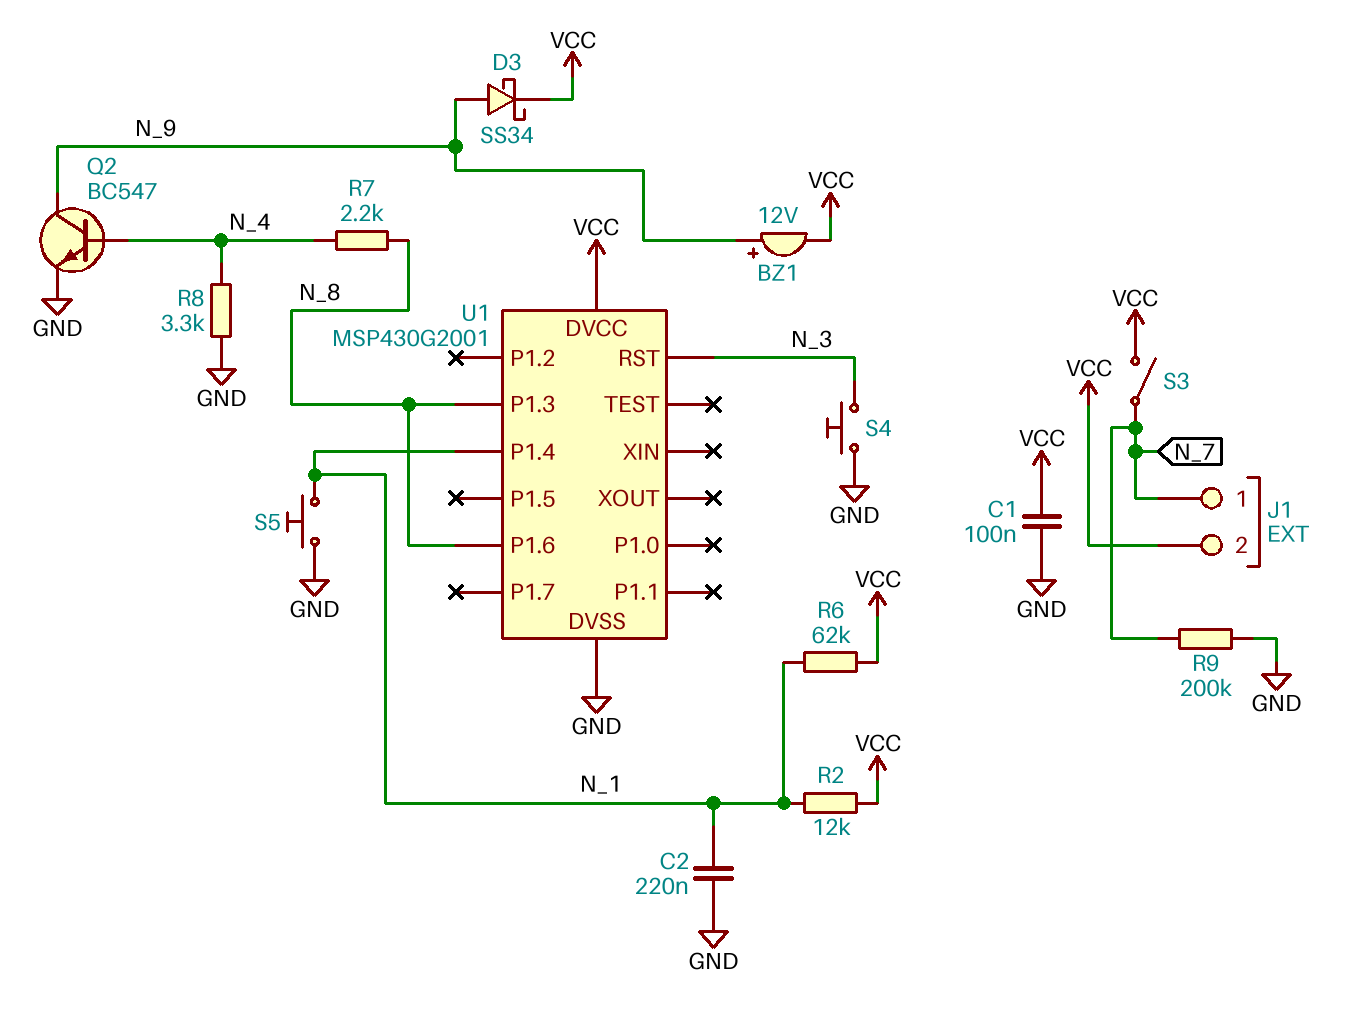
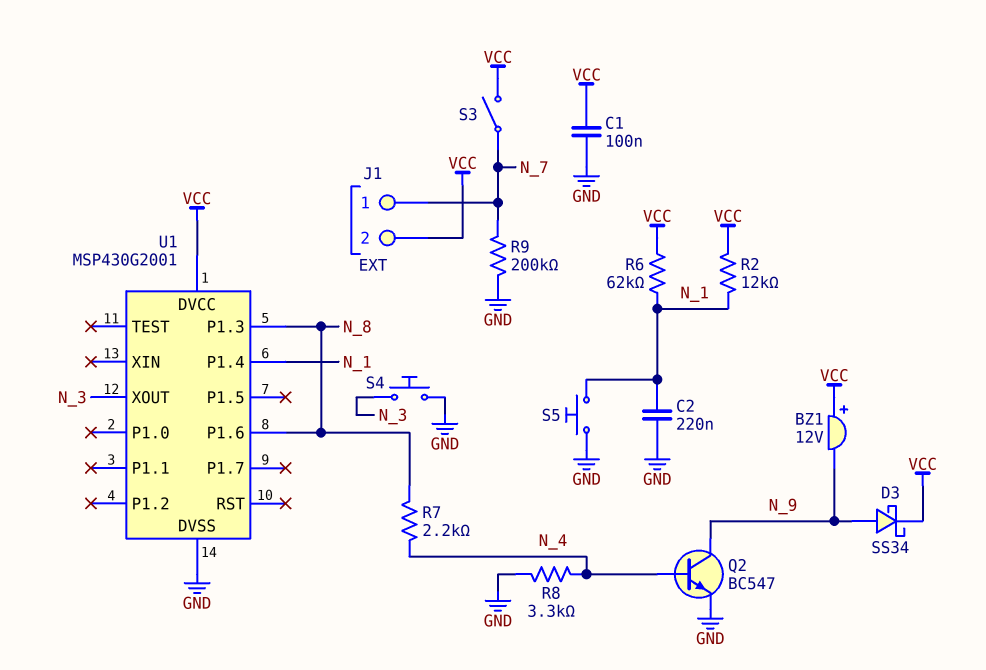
BZ1: buzzer 12V (plus N_9, minus VCC) -> buzzer 12V (plus VCC, minus N_9)
U1 pin RST: N_3 -> none
U1 pin XOUT: none -> N_3

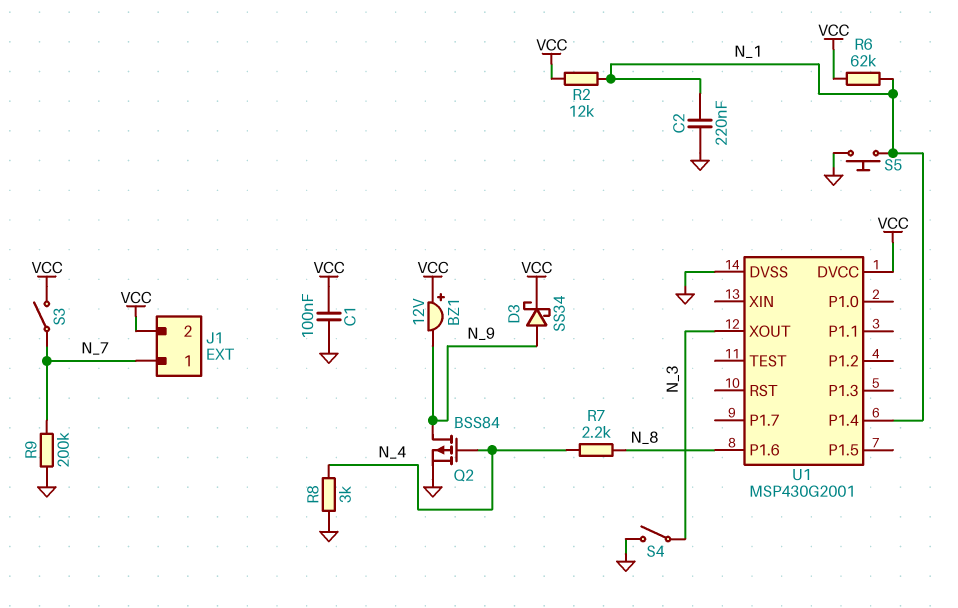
Q2: NPN BC547 (B N_4, C N_9, E GND) -> PMOS BSS84 (G N_4, D N_9, S GND)
R8: 3.3k (GND, N_4) -> 3k (GND, N_4)
S4: button (GND, N_3) -> switch (GND, N_3)
U1 pin P1.3: N_8 -> none

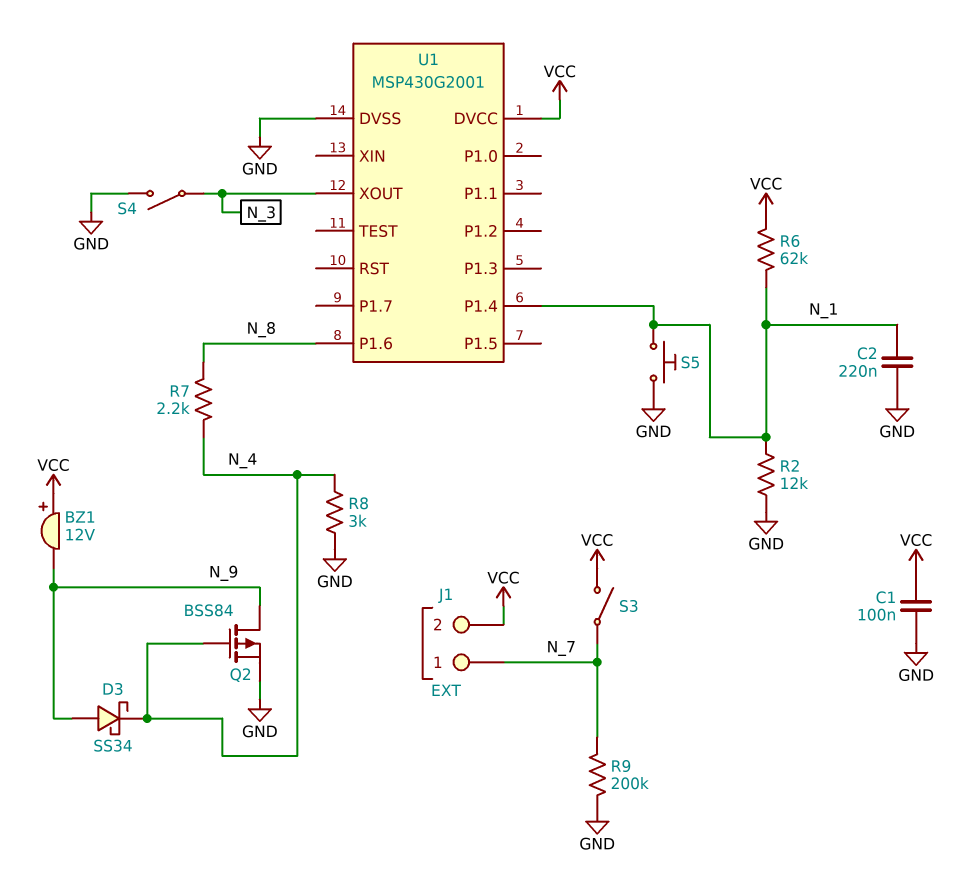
D3: schottky SS34 (A N_9, K VCC) -> schottky SS34 (A N_9, K N_4)
R2: 12k (N_1, VCC) -> 12k (GND, N_1)

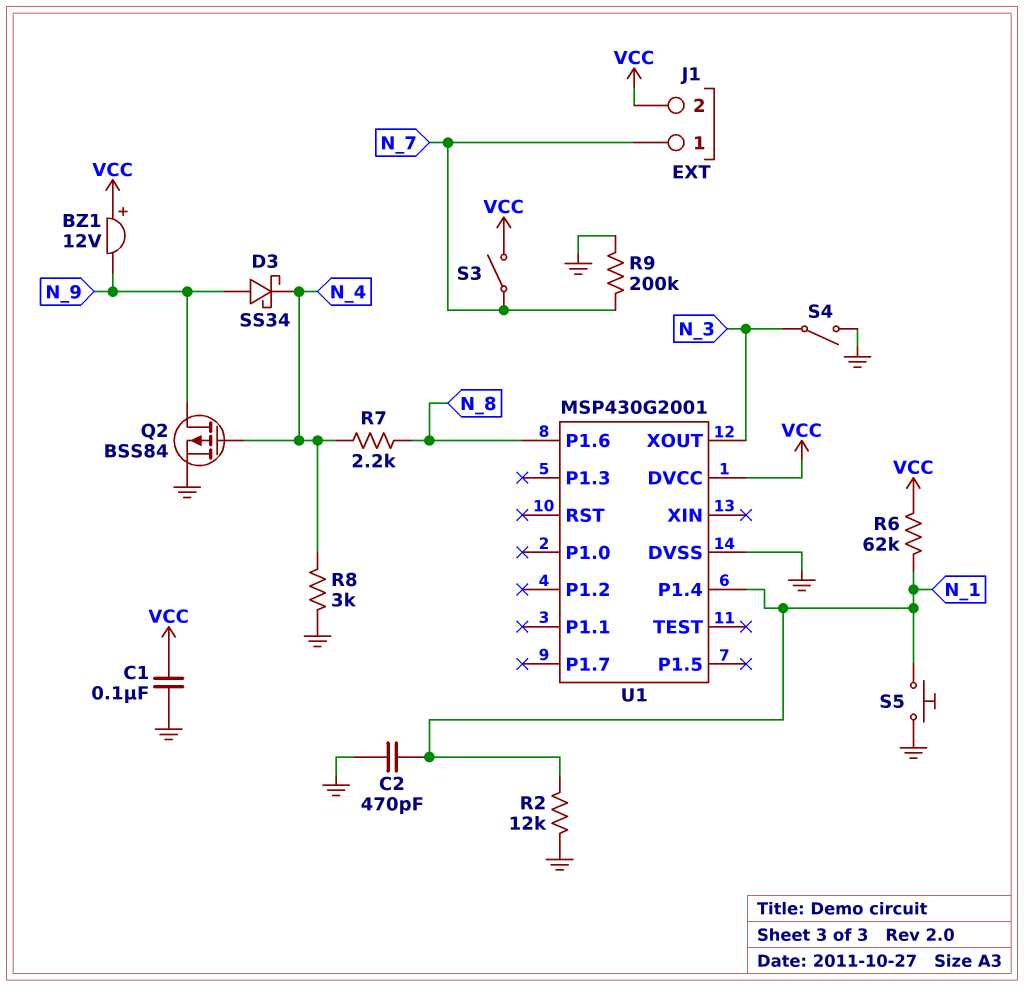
C2: 220nF (GND, N_1) -> 470pF (GND, N_1)

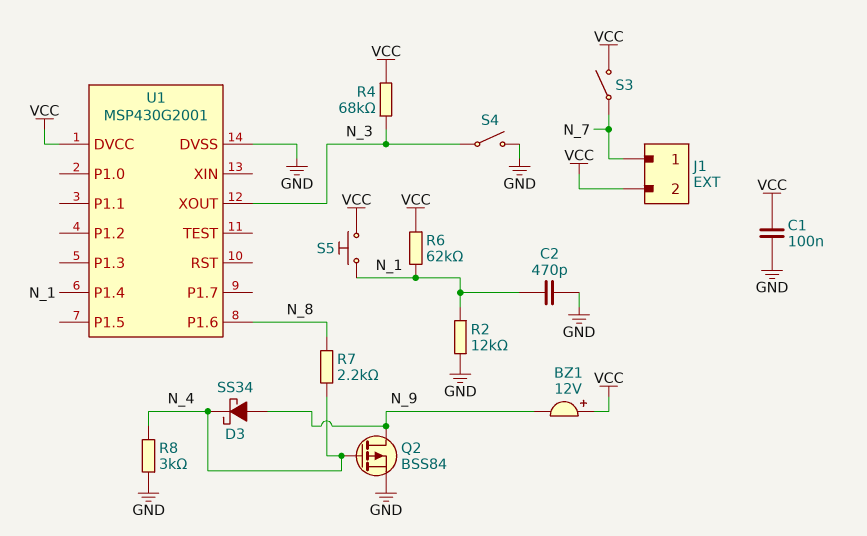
R4: none -> 68k (N_3, VCC)
R9: 200k (GND, N_7) -> none
S5: button (GND, N_1) -> button (N_1, VCC)

